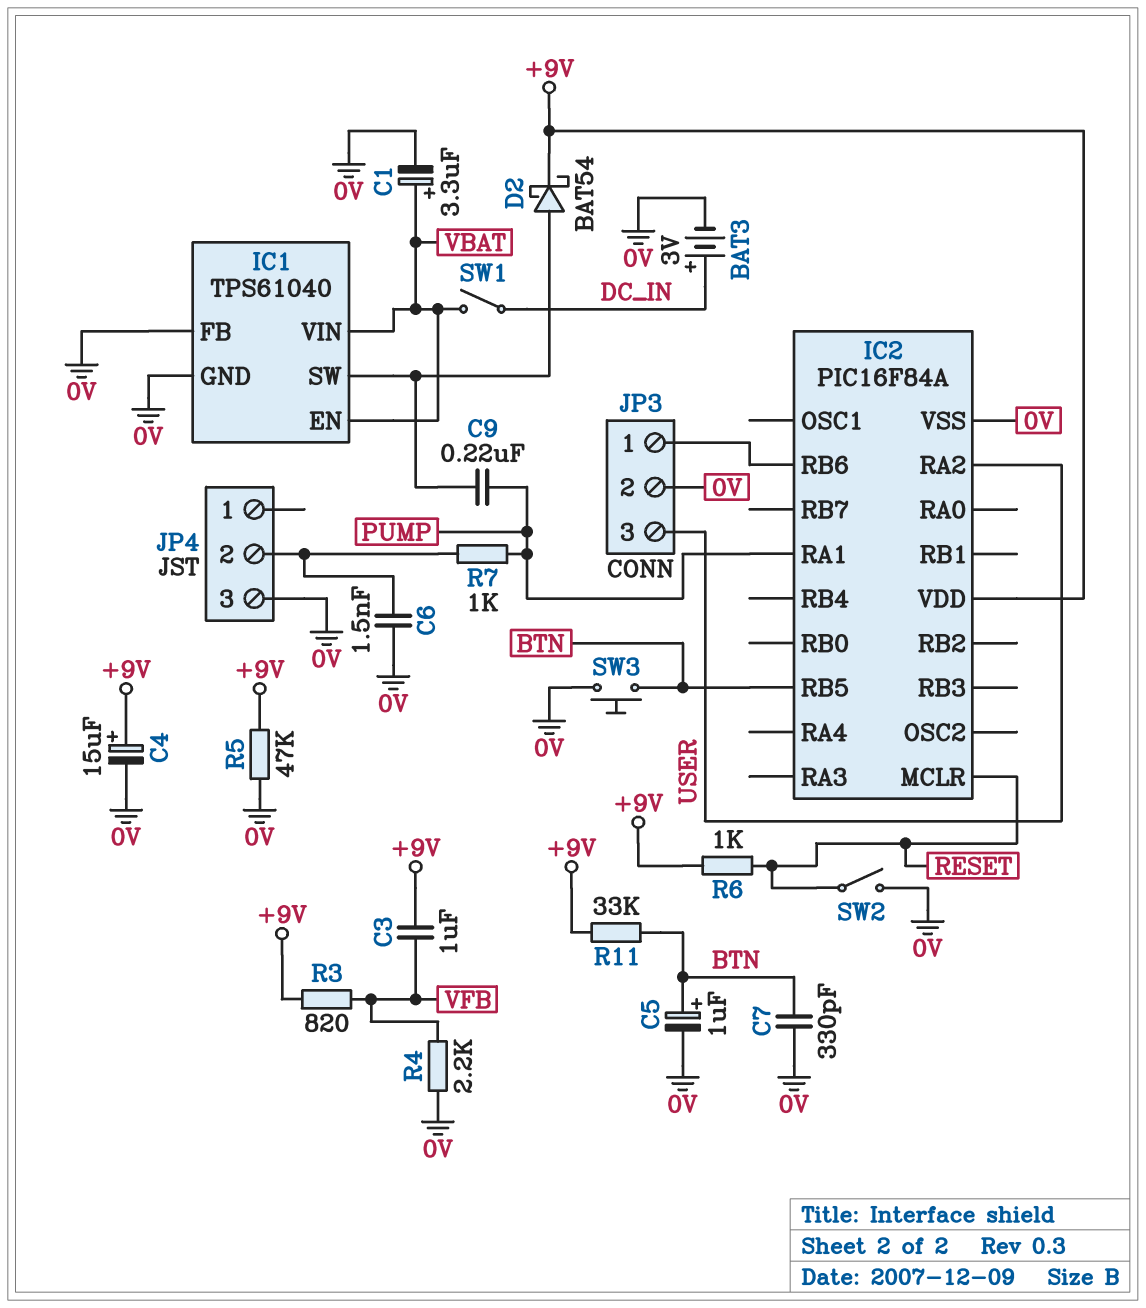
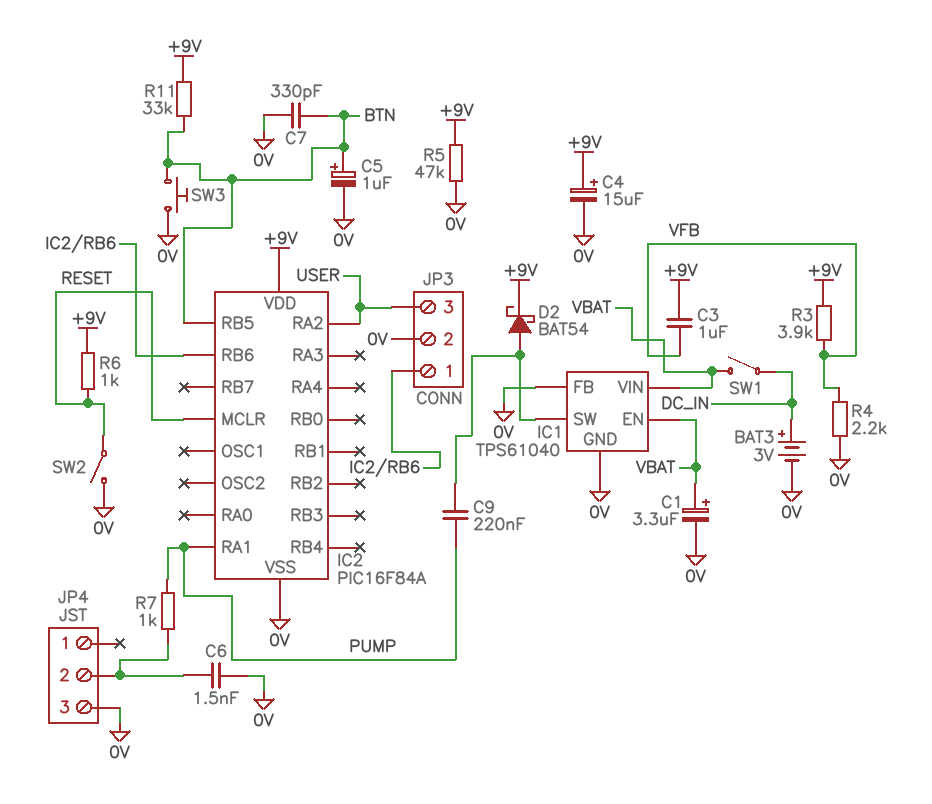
R3: 820 (+9V, VFB) -> 3.9k (+9V, VFB)

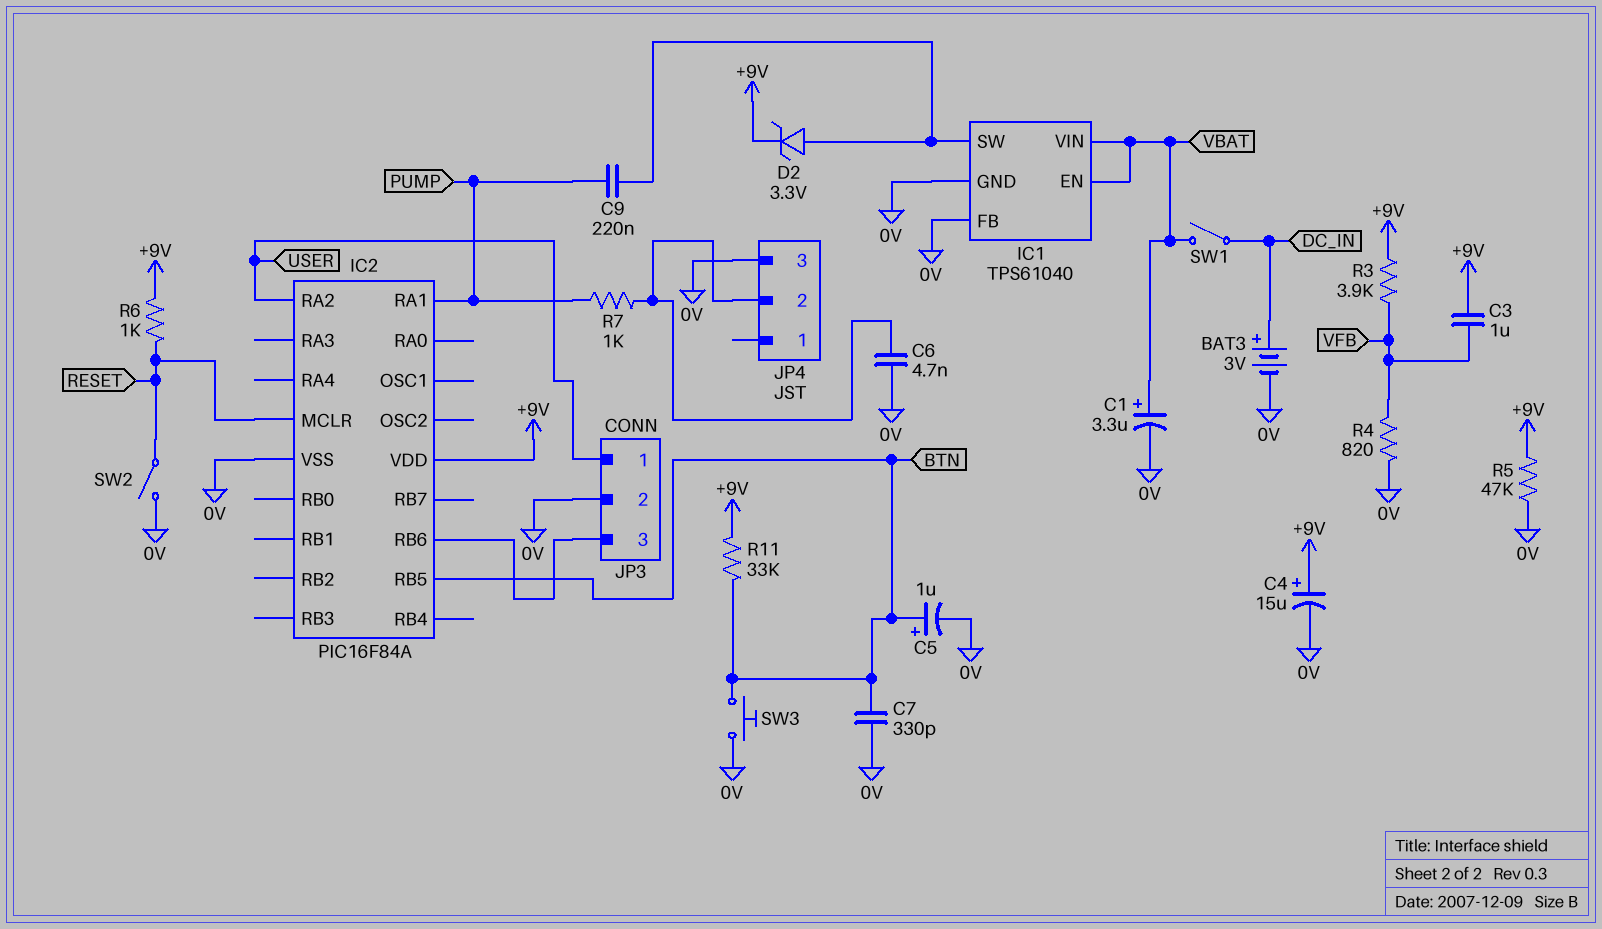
C6: 1.5nF (0V, JP4/2) -> 4.7nF (0V, JP4/2)
D2: schottky BAT54 (A IC1/SW, K +9V) -> zener 3.3V (A IC1/SW, K +9V)
JP3 pin 1: IC2/RB6 -> USER
JP3 pin 3: USER -> IC2/RB6
R4: 2.2k (0V, VFB) -> 820 (0V, VFB)

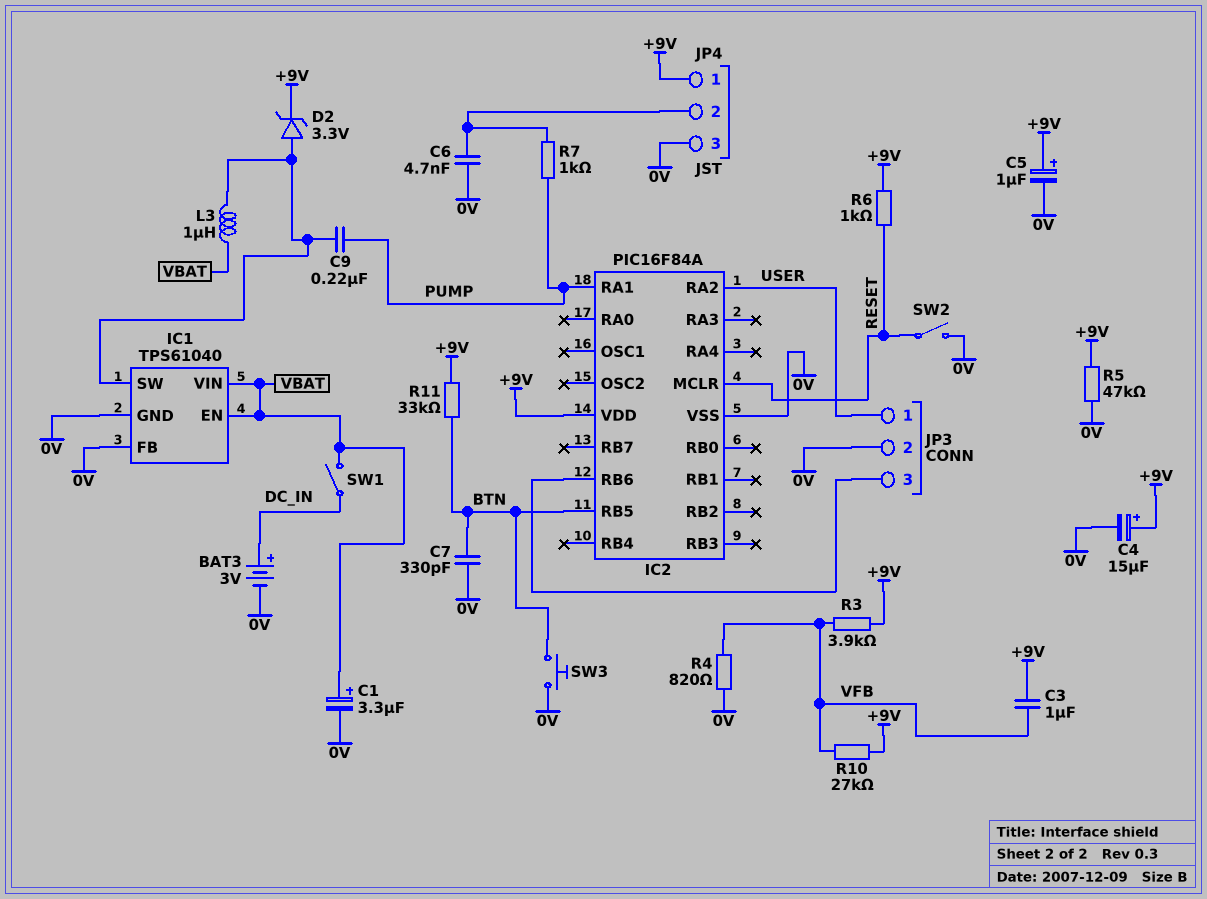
C5: 1uF (plus BTN, minus 0V) -> 1uF (plus +9V, minus 0V)
JP4 pin 1: none -> +9V
L3: none -> 1uH (IC1/SW, VBAT)
R10: none -> 27k (+9V, VFB)

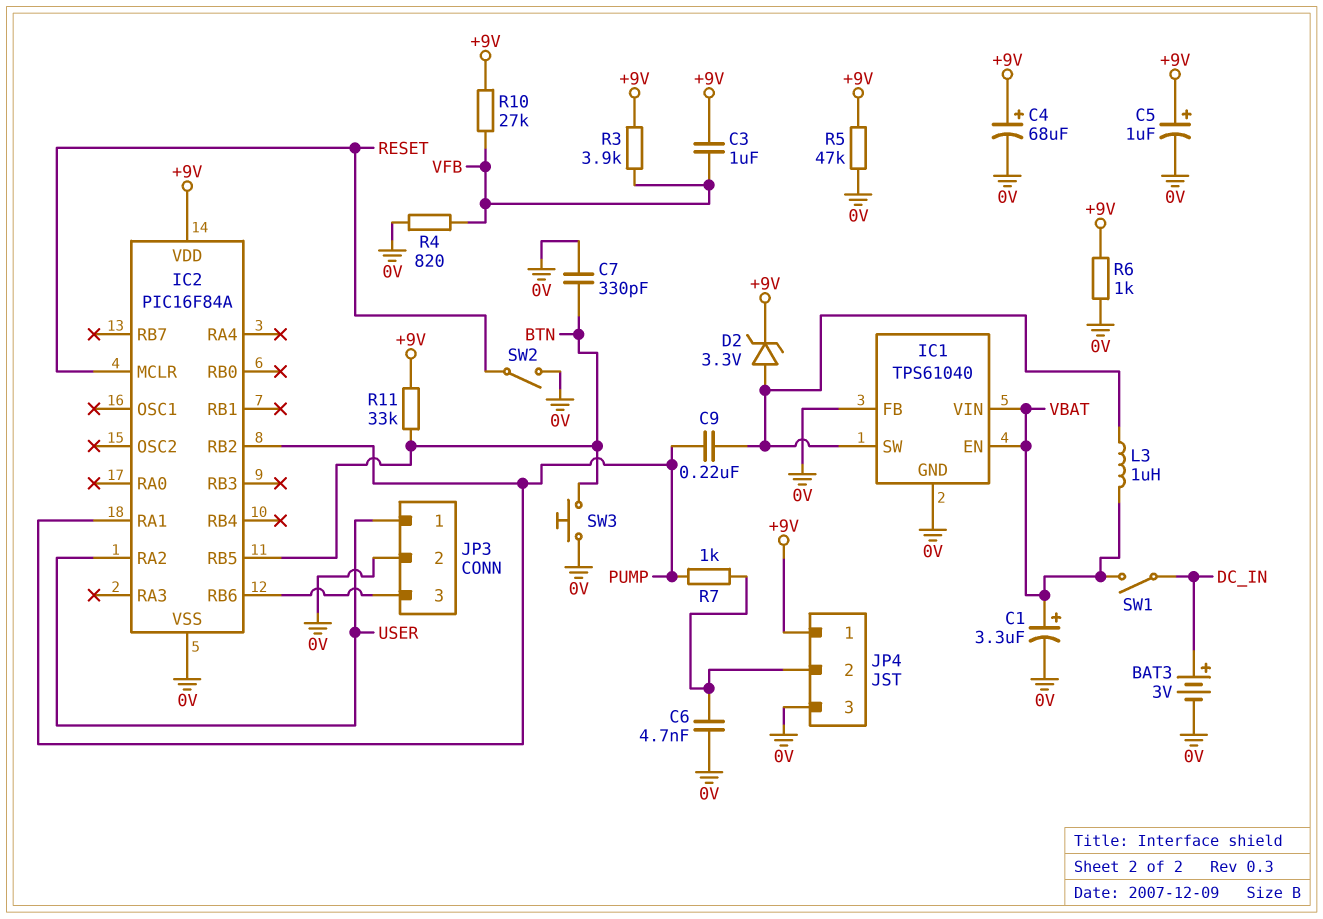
C4: 15uF (plus +9V, minus 0V) -> 68uF (plus +9V, minus 0V)
IC2 pin RB2: none -> PUMP
R6: 1k (+9V, RESET) -> 1k (+9V, 0V)

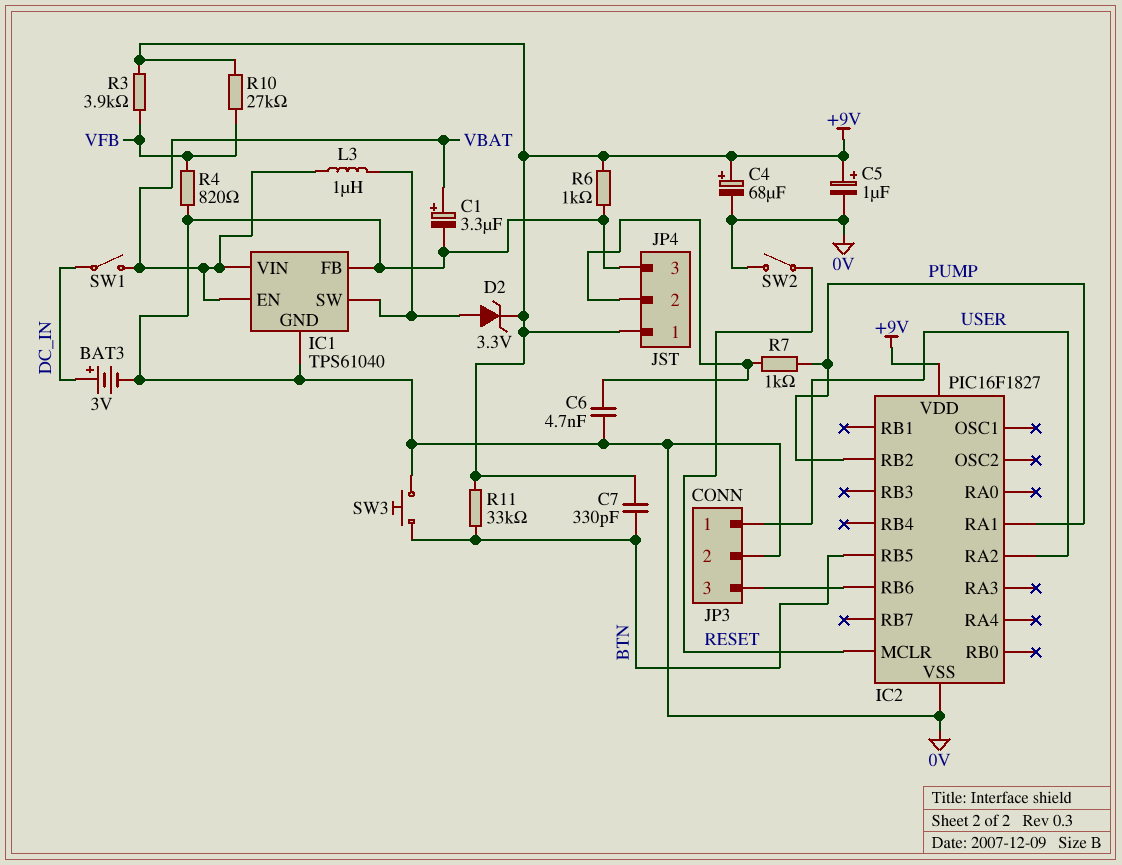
C3: 1uF (+9V, VFB) -> none
C7: 330pF (0V, BTN) -> 330pF (+9V, BTN)
C9: 220nF (IC1/SW, PUMP) -> none
IC2: PIC16F84A -> PIC16F1827
R5: 47k (+9V, 0V) -> none

